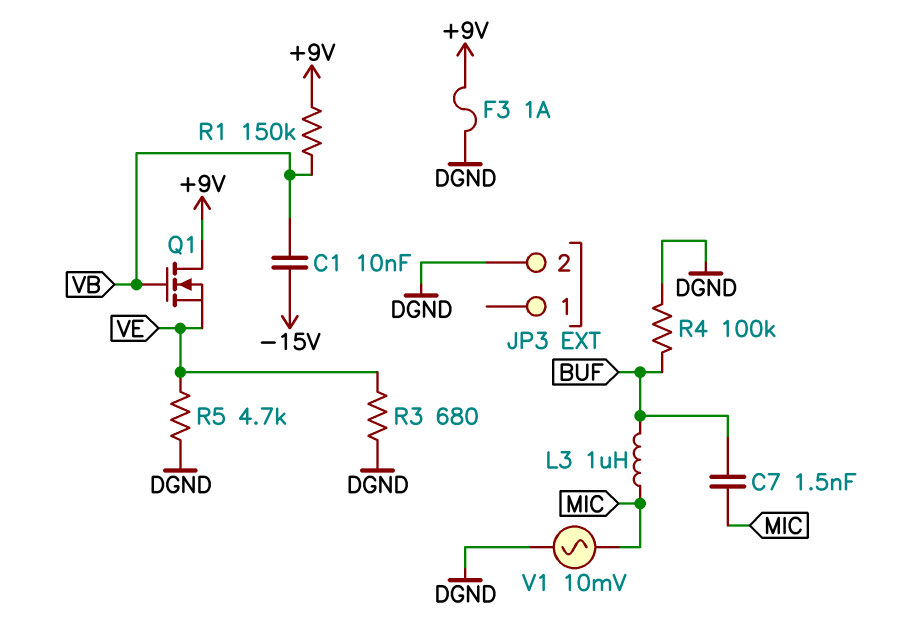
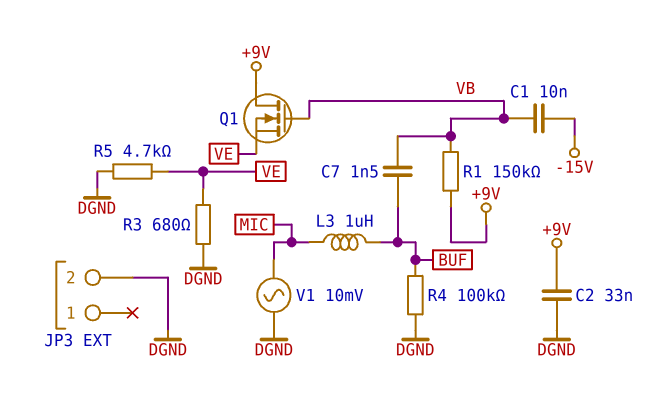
C2: none -> 33nF (+9V, DGND)
C7: 1.5nF (BUF, MIC) -> 1.5nF (BUF, VB)
F3: 1A (+9V, DGND) -> none

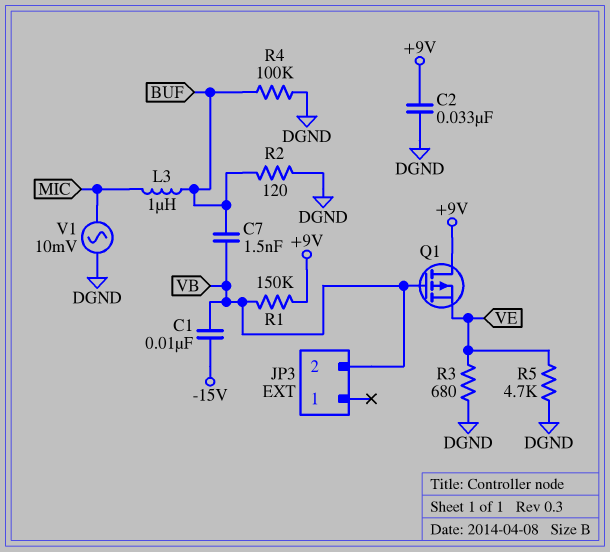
JP3 pin 2: DGND -> VB
Q1: NMOS (G VB, D +9V, S VE) -> PMOS (G VB, D +9V, S VE)
R2: none -> 120 (BUF, DGND)

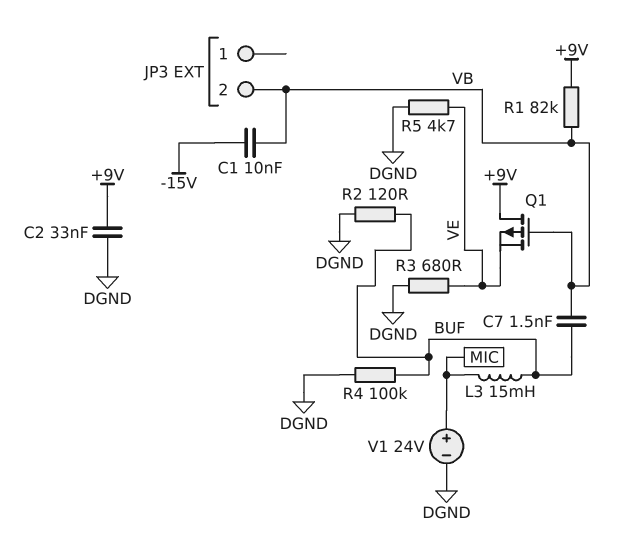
L3: 1uH (BUF, MIC) -> 15mH (BUF, MIC)
R1: 150k (+9V, VB) -> 82k (+9V, VB)
V1: AC 10mV (DGND, MIC) -> 24V (plus MIC, minus DGND)

